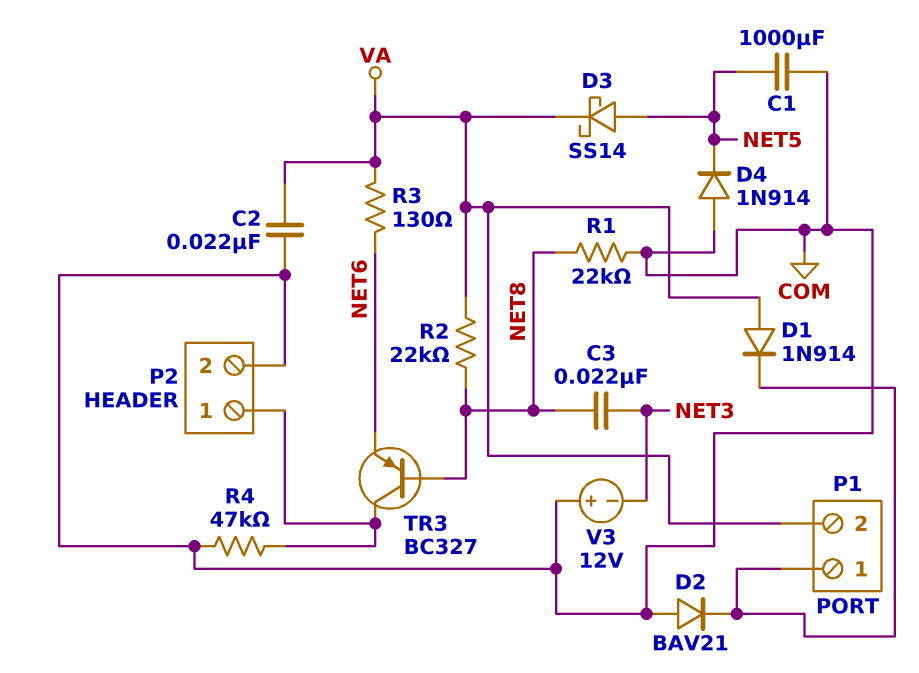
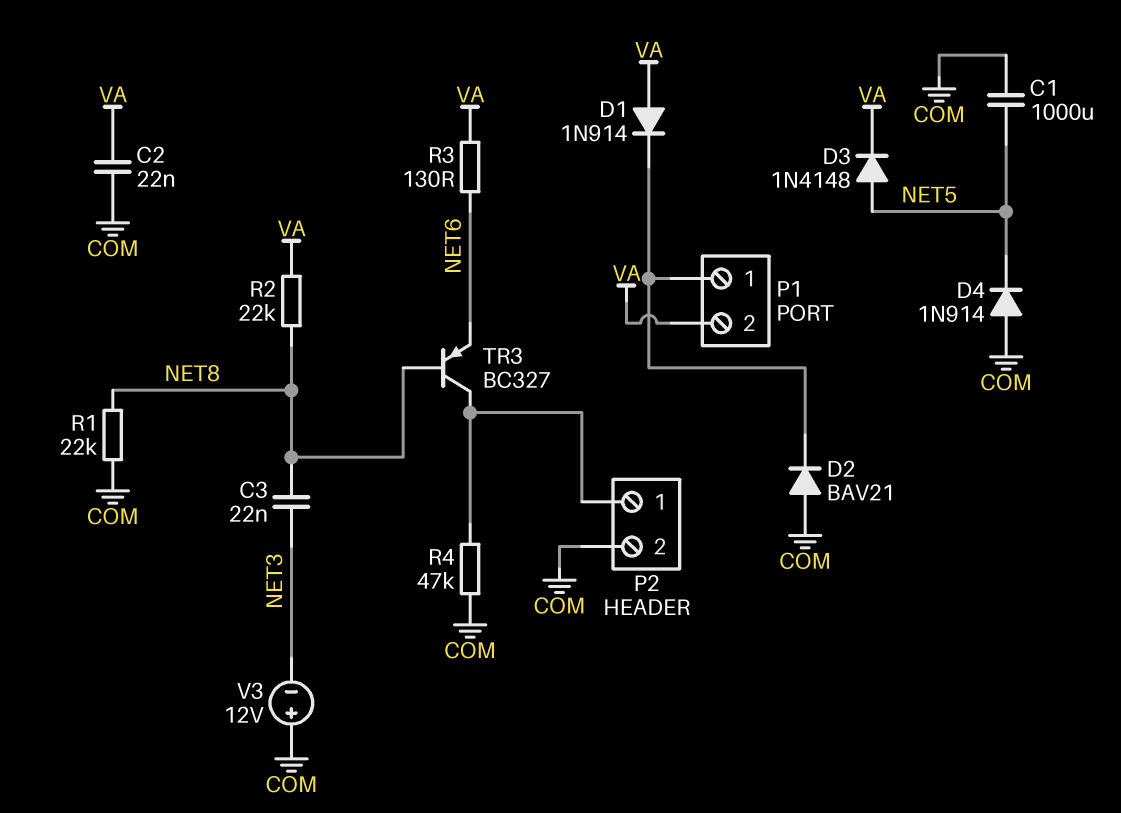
D3: schottky SS14 (A NET5, K VA) -> diode 1N4148 (A NET5, K VA)

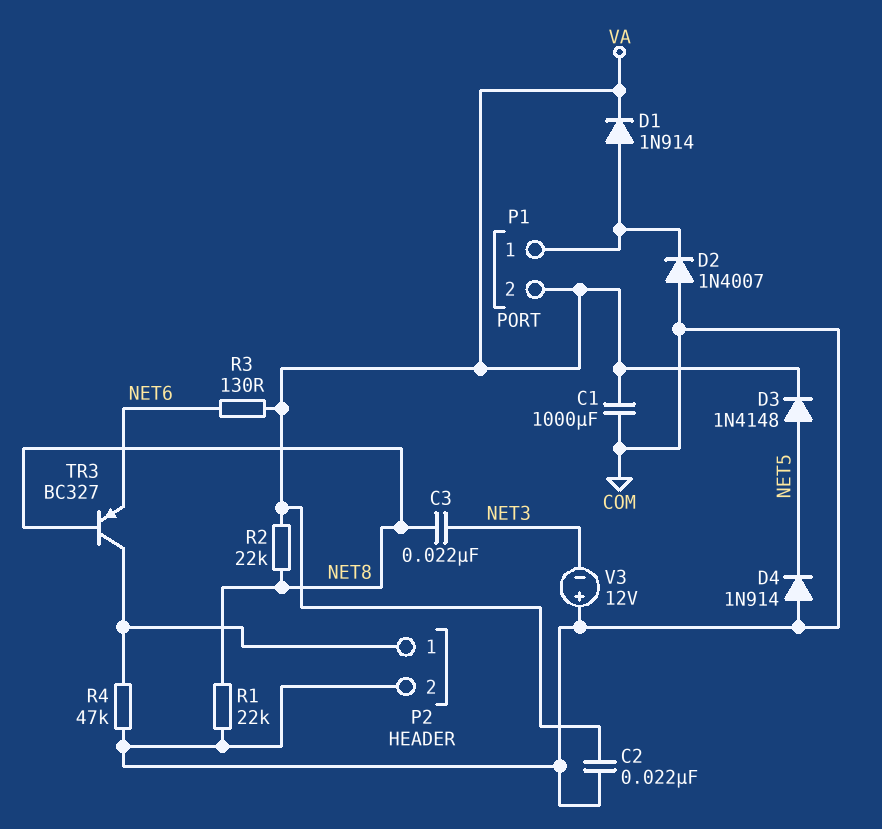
C1: 1000uF (COM, NET5) -> 1000uF (COM, VA)
D1: diode 1N914 (A VA, K P1/1) -> diode 1N914 (A P1/1, K VA)
D2: diode BAV21 (A COM, K P1/1) -> diode 1N4007 (A COM, K P1/1)

